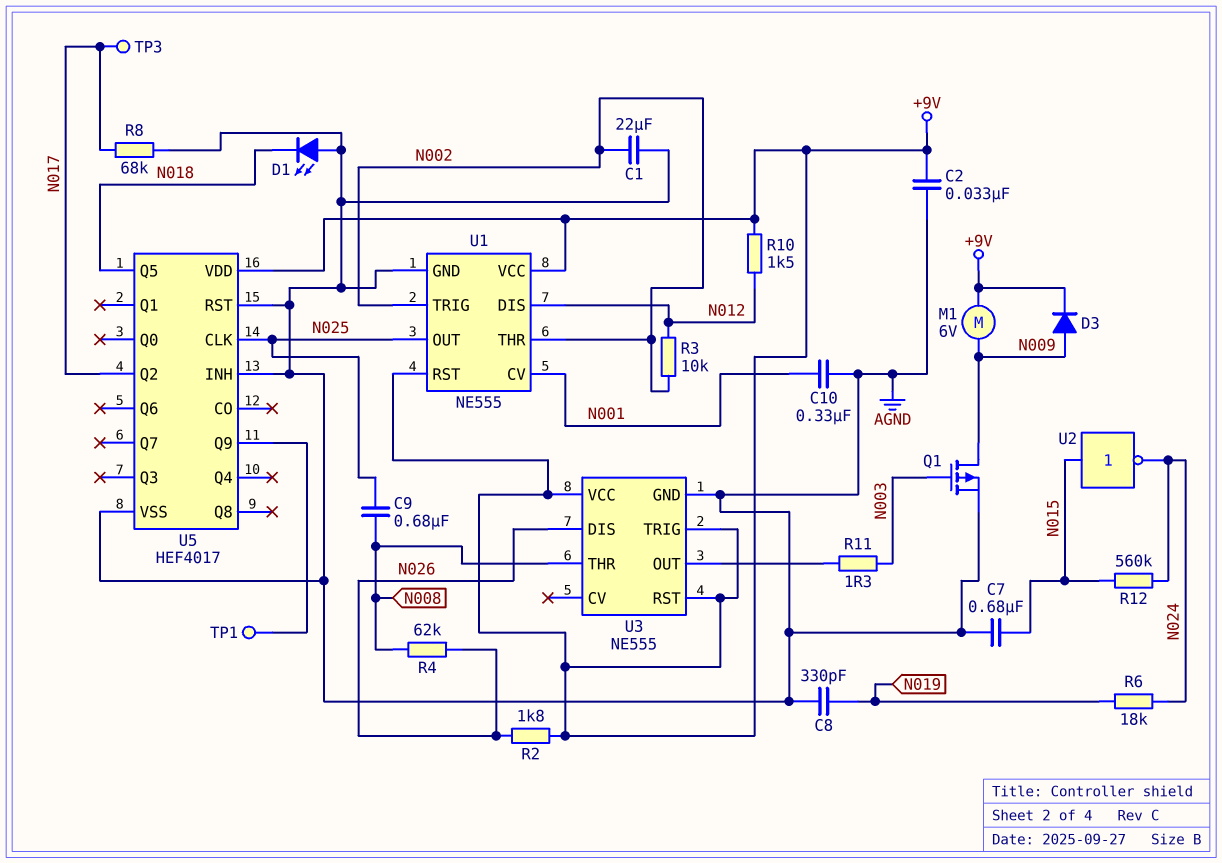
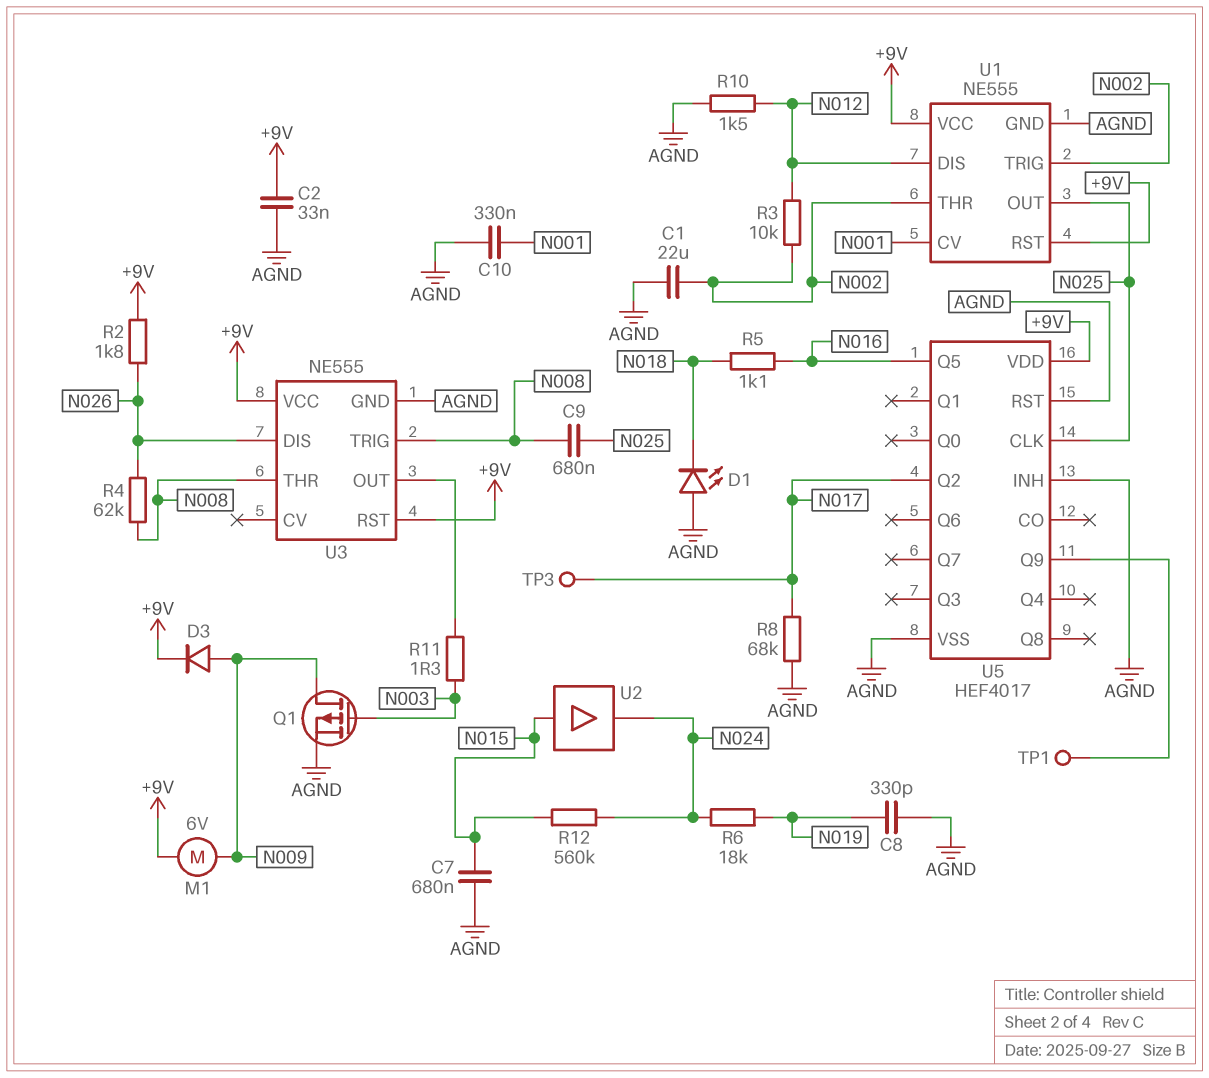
R5: none -> 1.1k (N016, N018)
R10: 1.5k (+9V, N012) -> 1.5k (AGND, N012)
U2: NOT (in N015, out N024) -> buffer (in N015, out N024)
U3 pin TRIG: +9V -> N008
U5 pin Q5: N018 -> N016

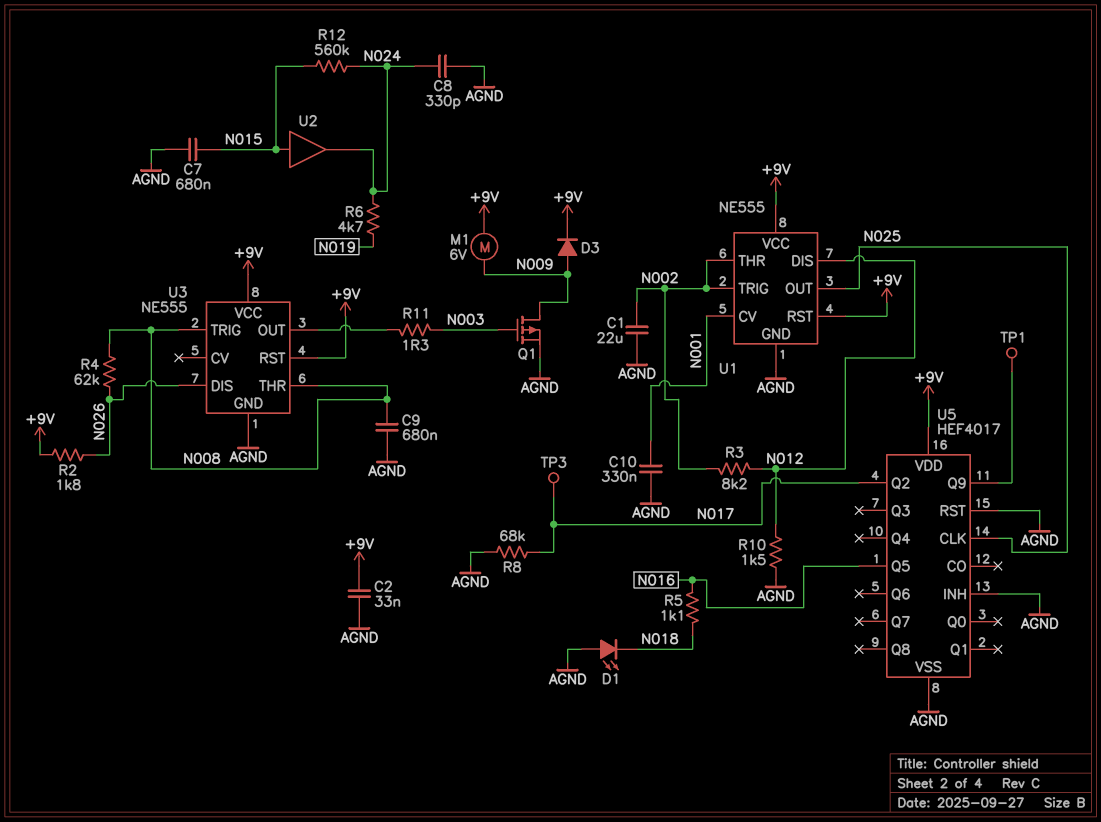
C8: 330pF (AGND, N019) -> 330pF (AGND, N024)
C9: 680nF (N008, N025) -> 680nF (AGND, N008)
R3: 10k (N002, N012) -> 8.2k (N002, N012)
R6: 18k (N019, N024) -> 4.7k (N019, N024)

